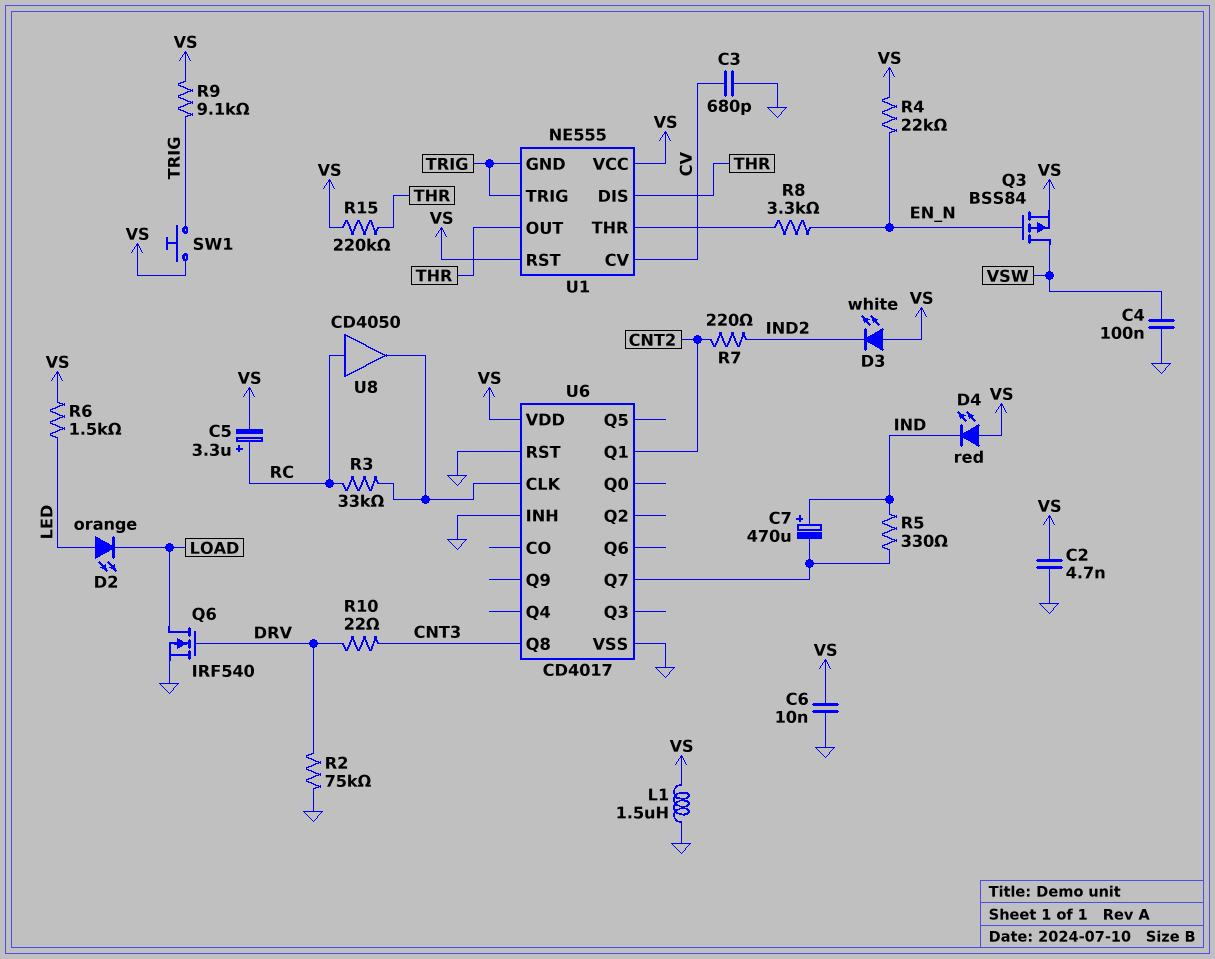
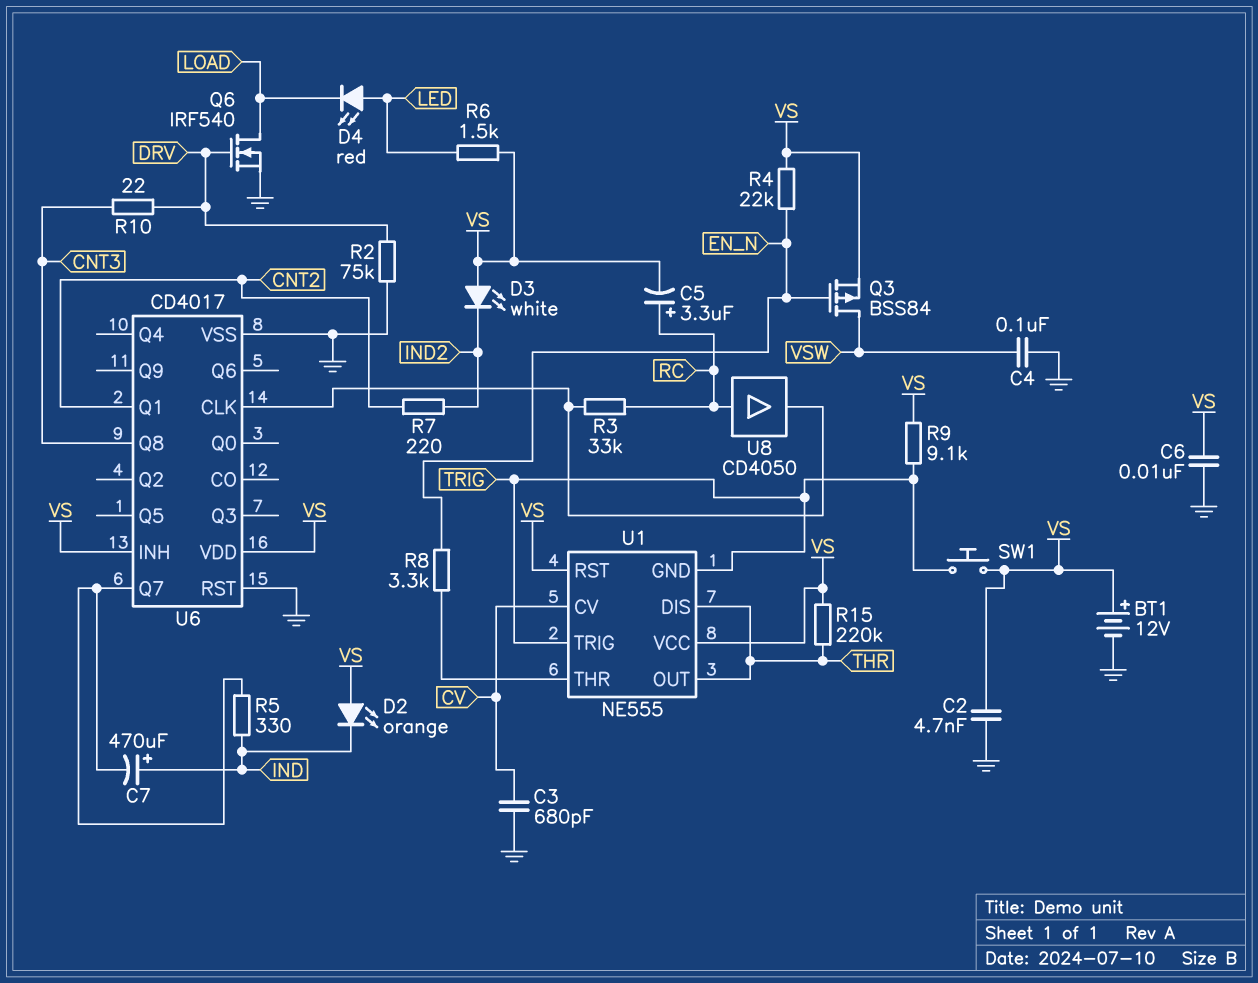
BT1: none -> 12V (plus VS, minus GND)
D2: LED orange (A LED, K LOAD) -> LED orange (A VS, K IND)
D4: LED red (A VS, K IND) -> LED red (A LED, K LOAD)
L1: 1.5uH (GND, VS) -> none
U6 pin INH: GND -> VS

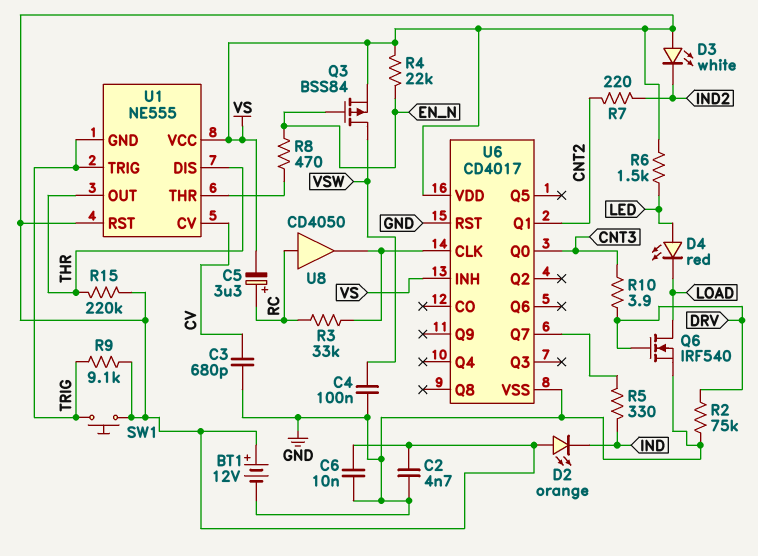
C7: 470uF (plus IND, minus U6/Q7) -> none
R8: 3.3k (EN_N, U1/THR) -> 470 (EN_N, U1/THR)
R10: 22 (CNT3, DRV) -> 3.9 (CNT3, DRV)
U6 pin Q0: none -> CNT3
U6 pin Q8: CNT3 -> none

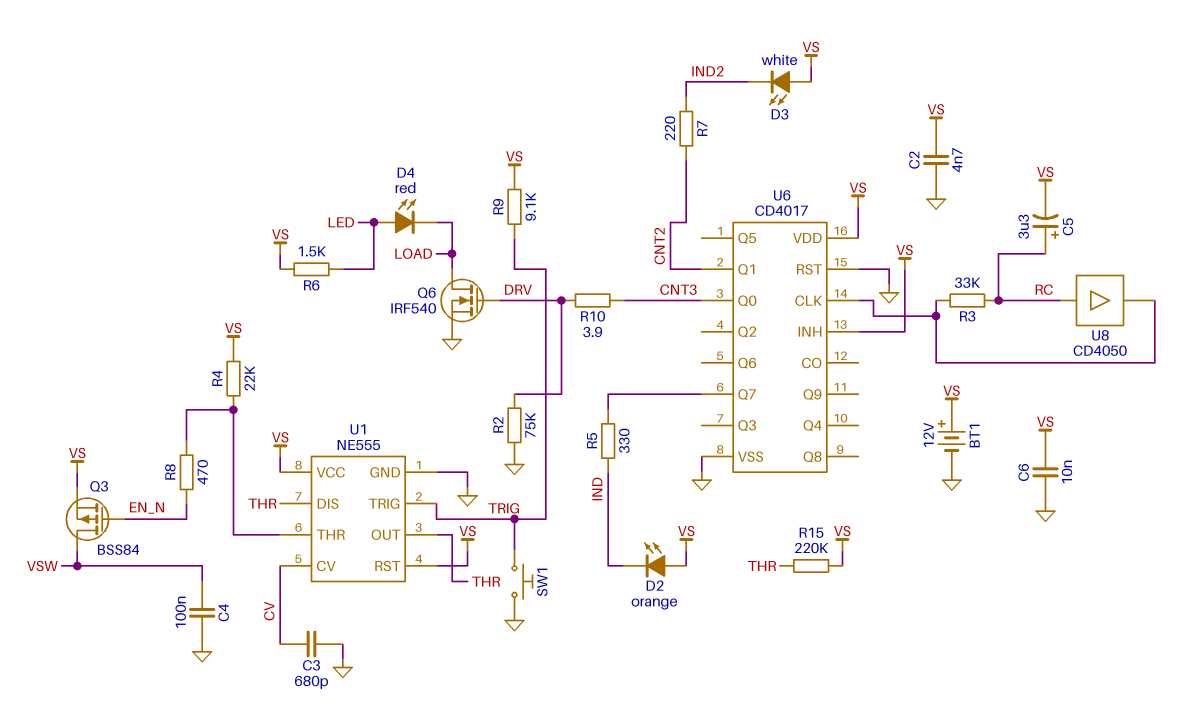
R4: 22k (EN_N, VS) -> 22k (U1/THR, VS)
SW1: button (TRIG, VS) -> button (GND, TRIG)
U1 pin GND: TRIG -> GND

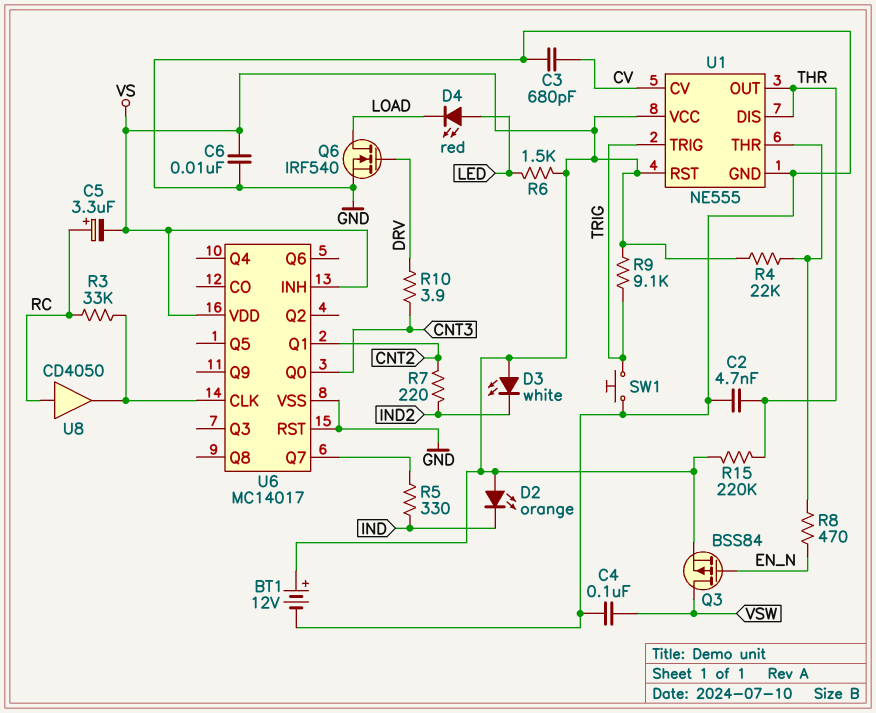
C2: 4.7nF (GND, VS) -> 4.7nF (GND, THR)
R2: 75k (DRV, GND) -> none
U6: CD4017 -> MC14017

